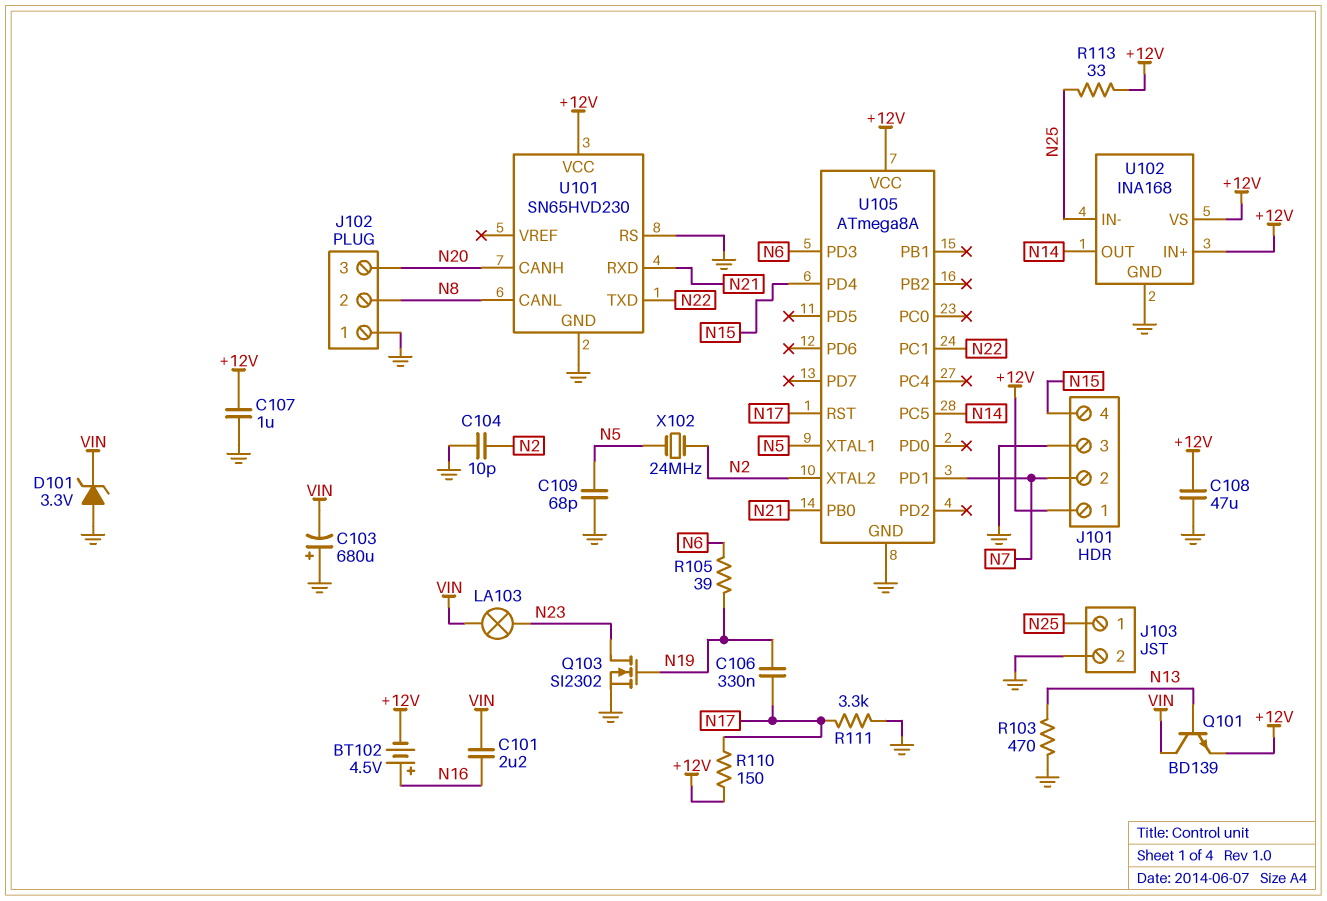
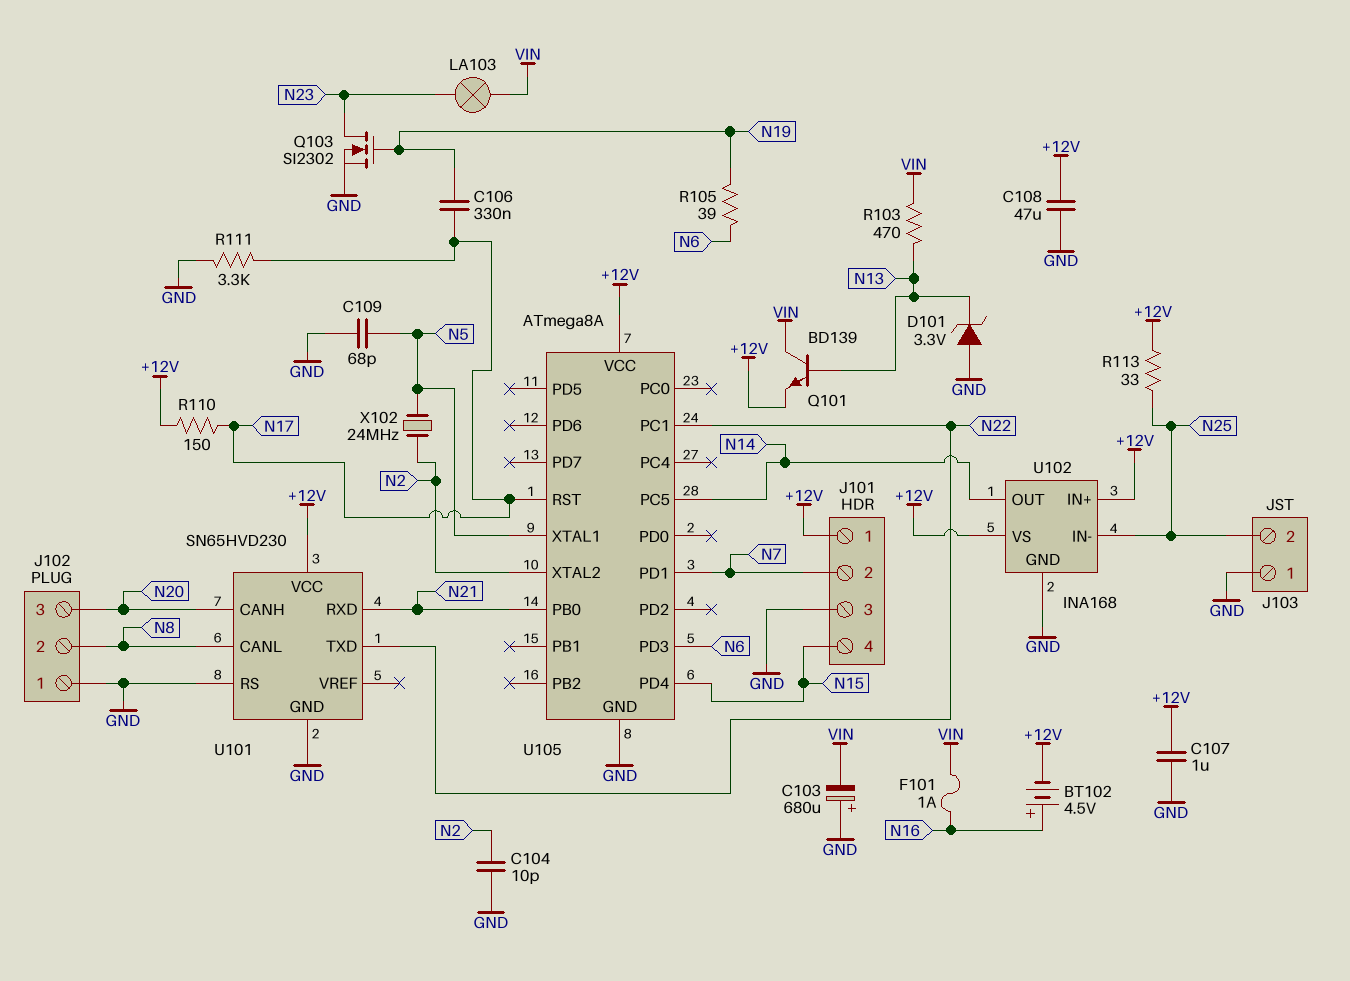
C101: 2.2uF (N16, VIN) -> none
D101: zener 3.3V (A GND, K VIN) -> zener 3.3V (A GND, K N13)
F101: none -> 1A (N16, VIN)
J103 pin 1: N25 -> GND
J103 pin 2: GND -> N25
R103: 470 (GND, N13) -> 470 (N13, VIN)

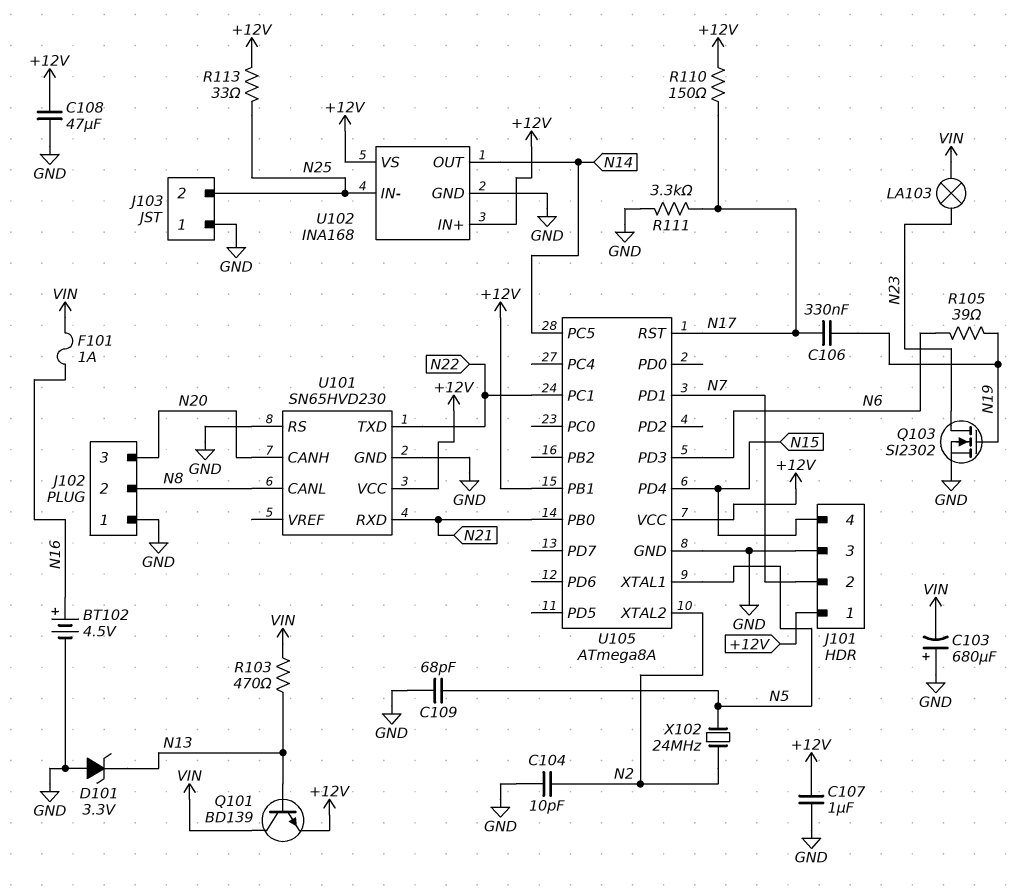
BT102: 4.5V (plus N16, minus +12V) -> 4.5V (plus N16, minus GND)
U105 pin PB1: none -> +12V

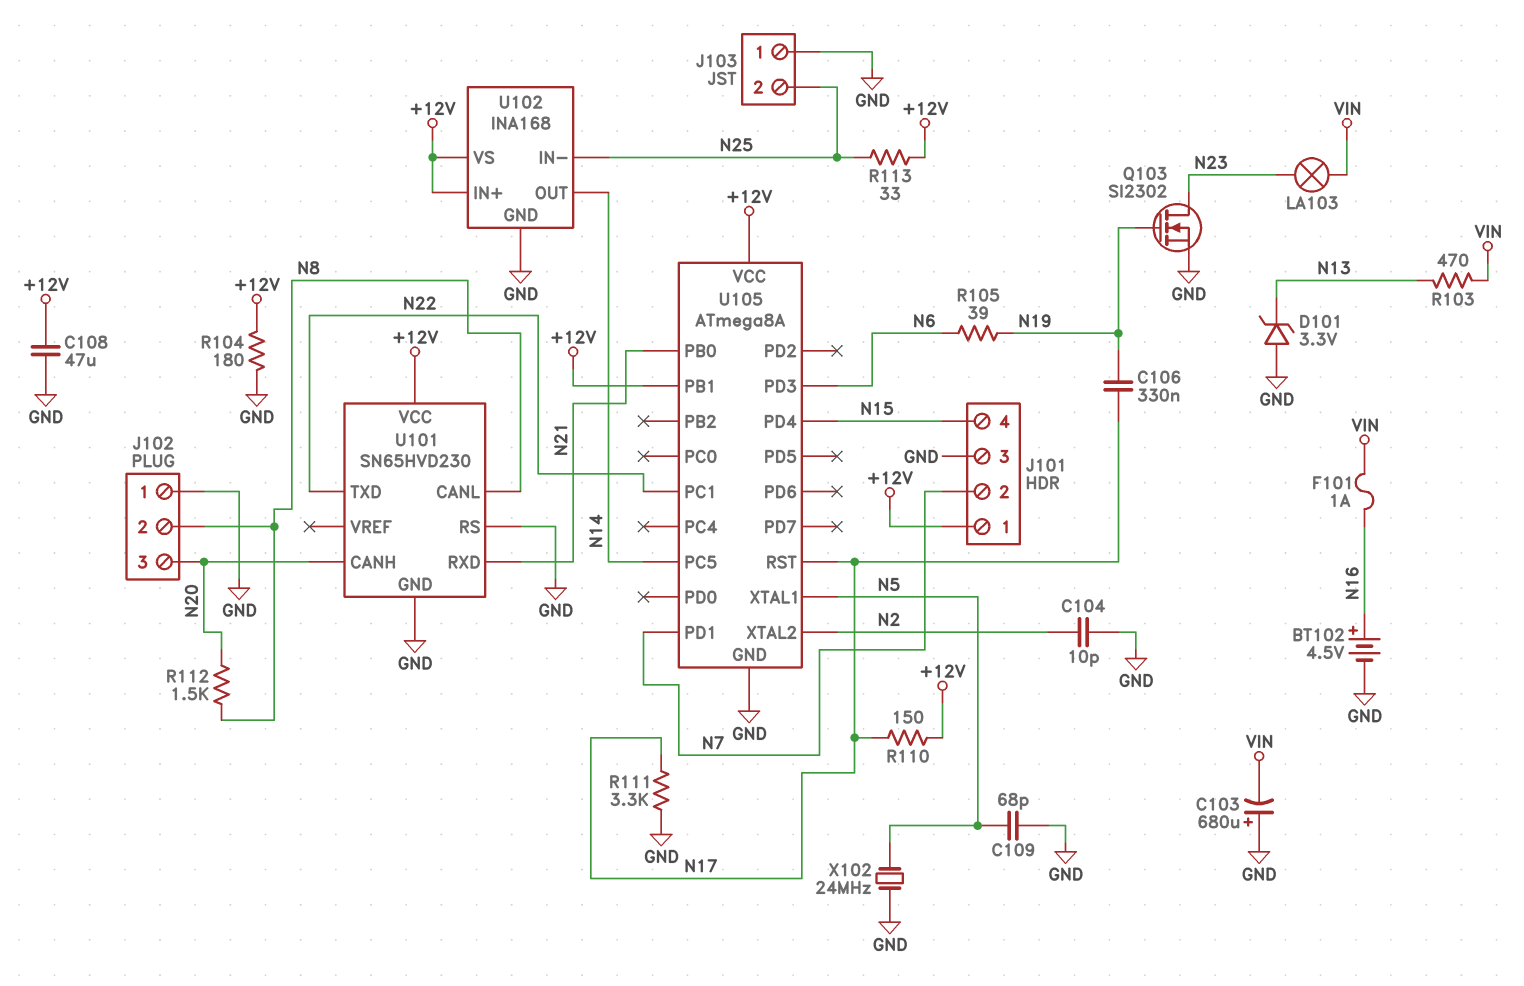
C107: 1uF (+12V, GND) -> none
Q101: NPN BD139 (B N13, C VIN, E +12V) -> none
R104: none -> 180 (+12V, GND)
R112: none -> 1.5k (N8, N20)
X102: 24MHz (N2, N5) -> 24MHz (GND, N5)

